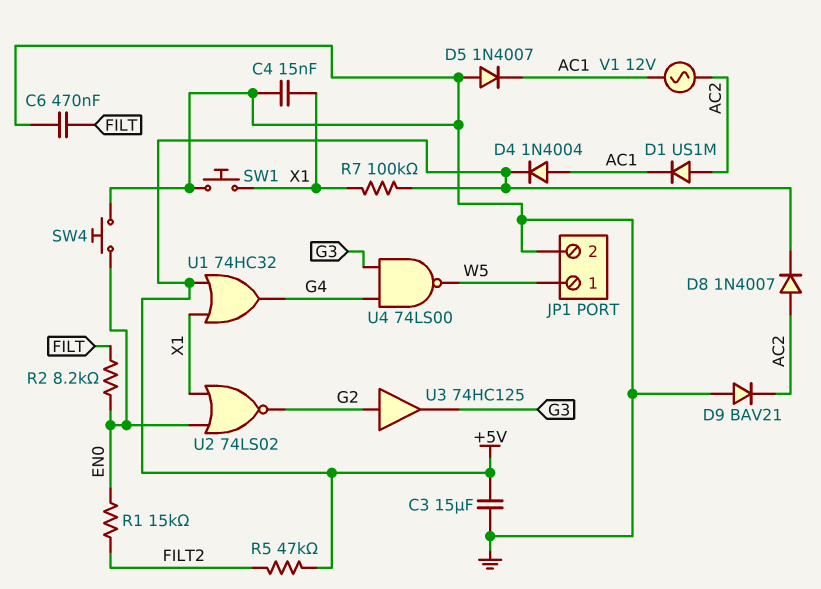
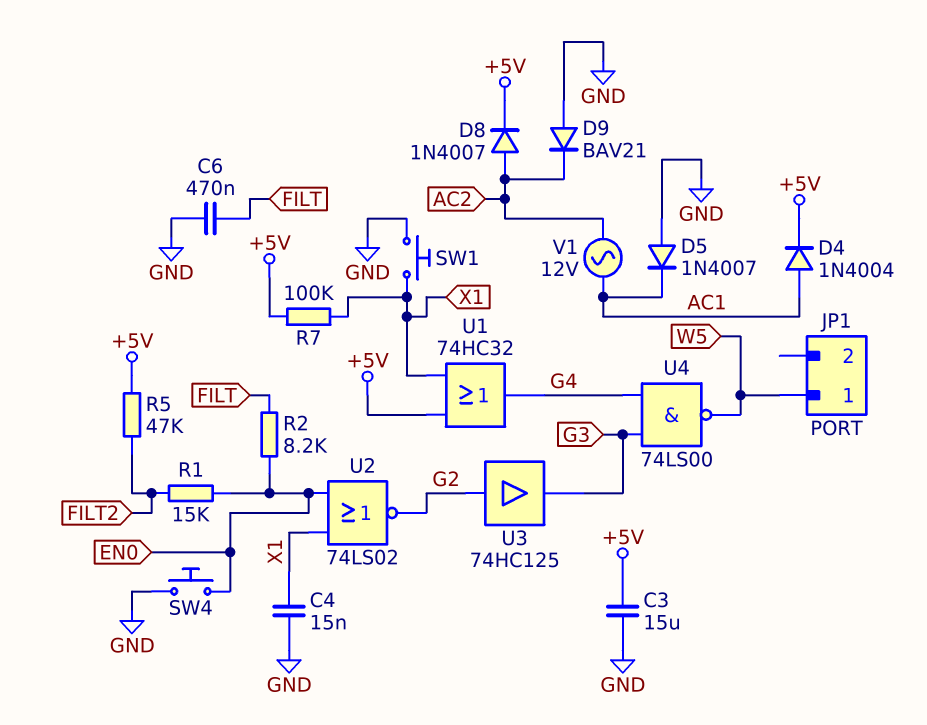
D1: diode US1M (A AC2, K AC1) -> none
JP1 pin 2: GND -> none

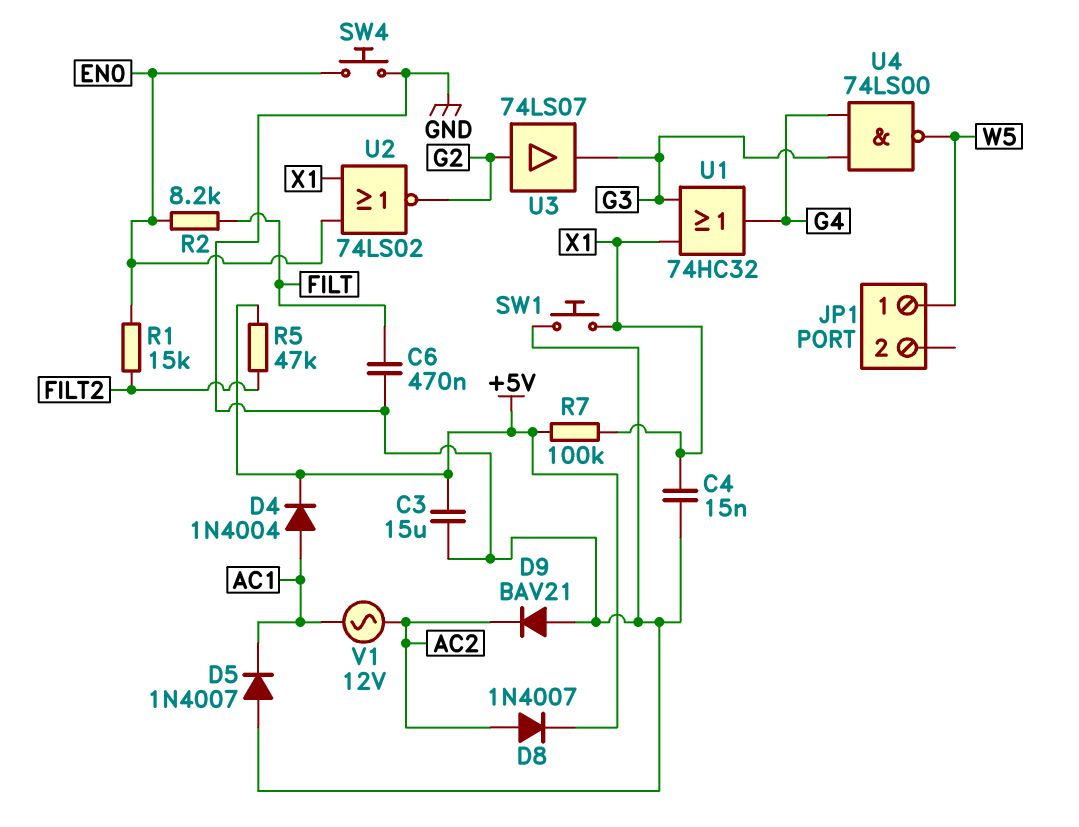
U1: OR 74HC32 (in +5V, in X1, out G4) -> OR 74HC32 (in G3, in X1, out G4)
U3: buffer 74HC125 (in G2, out G3) -> buffer 74LS07 (in G2, out G3)

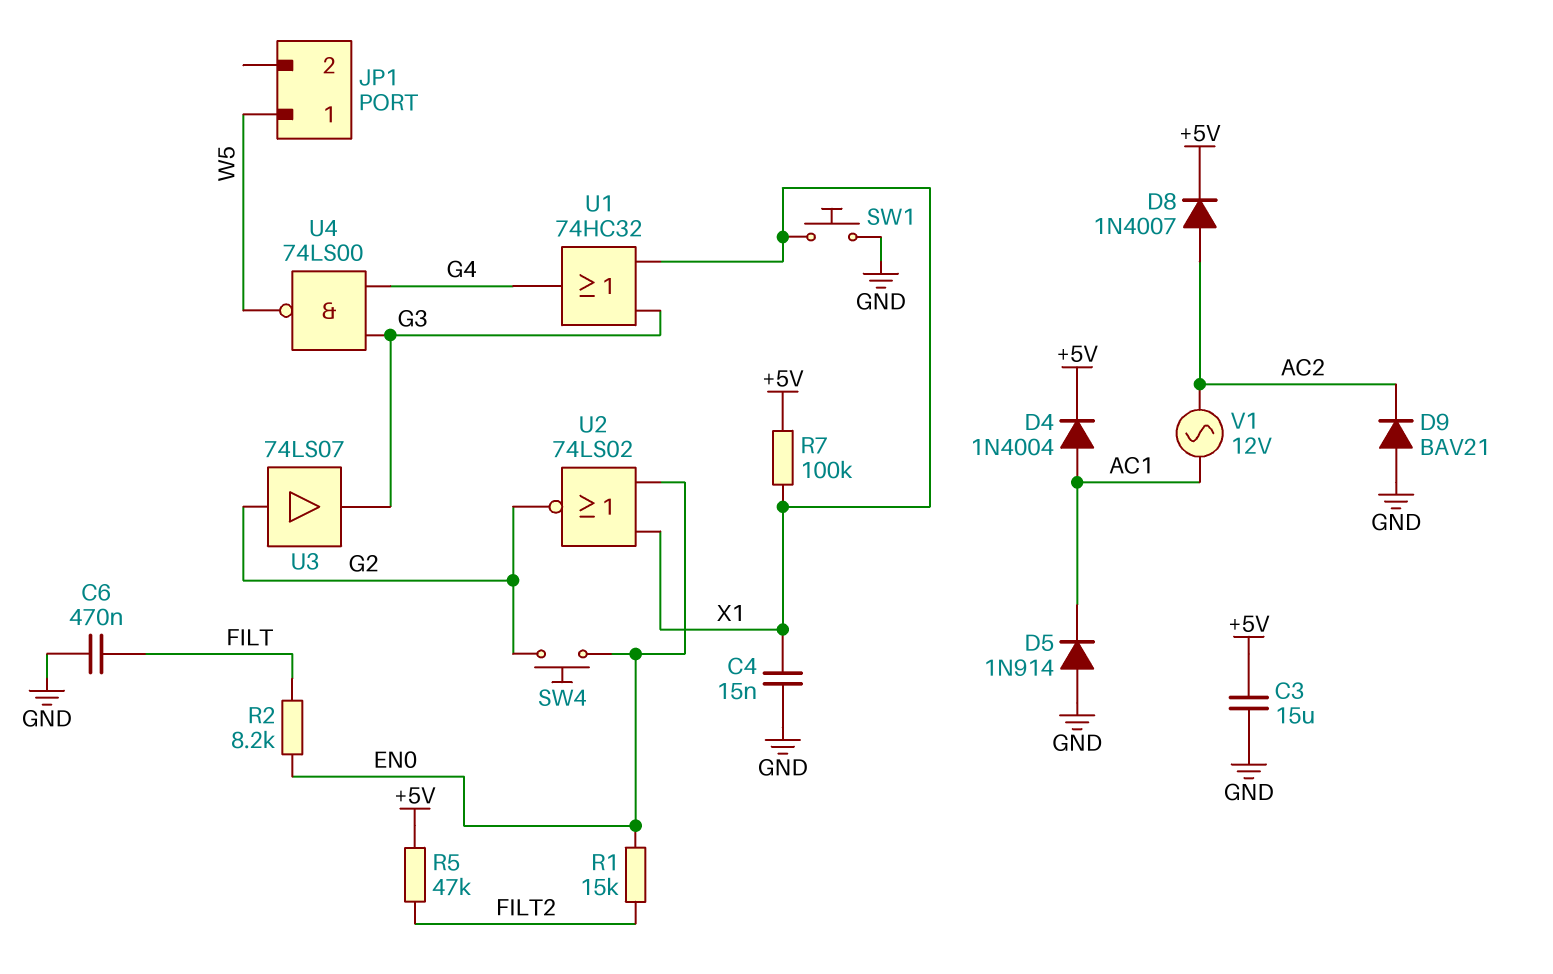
D5: diode 1N4007 (A GND, K AC1) -> diode 1N914 (A GND, K AC1)
SW4: button (EN0, GND) -> button (EN0, G2)

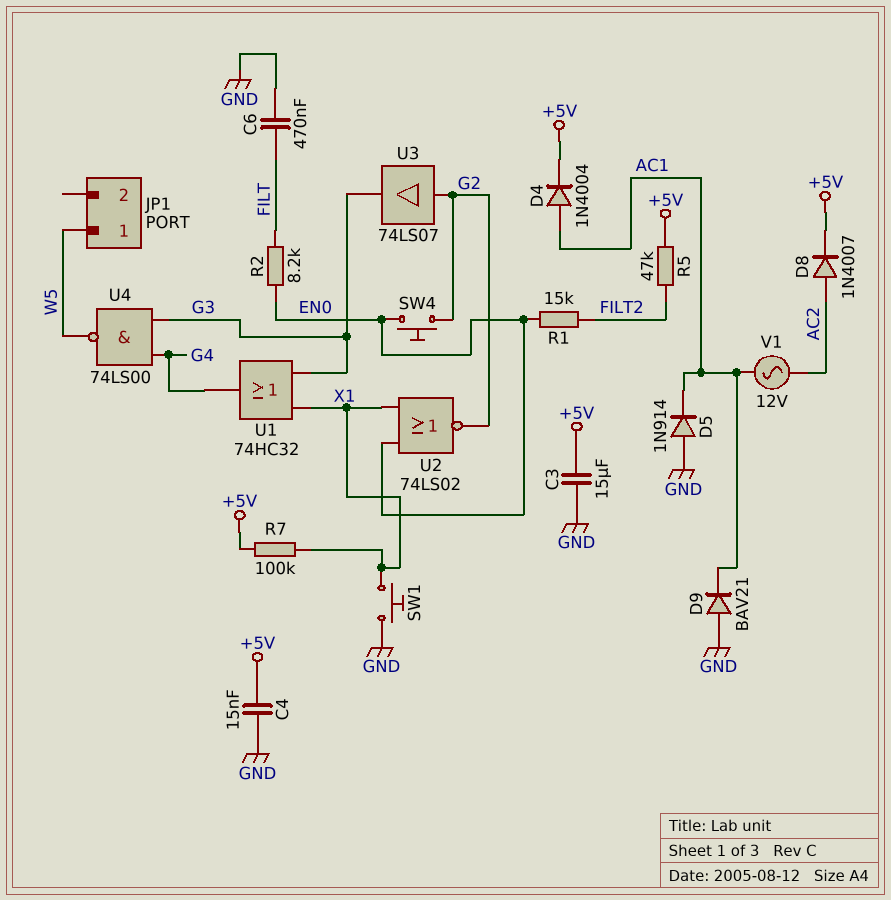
C4: 15nF (GND, X1) -> 15nF (+5V, GND)
D9: diode BAV21 (A GND, K AC2) -> diode BAV21 (A GND, K AC1)

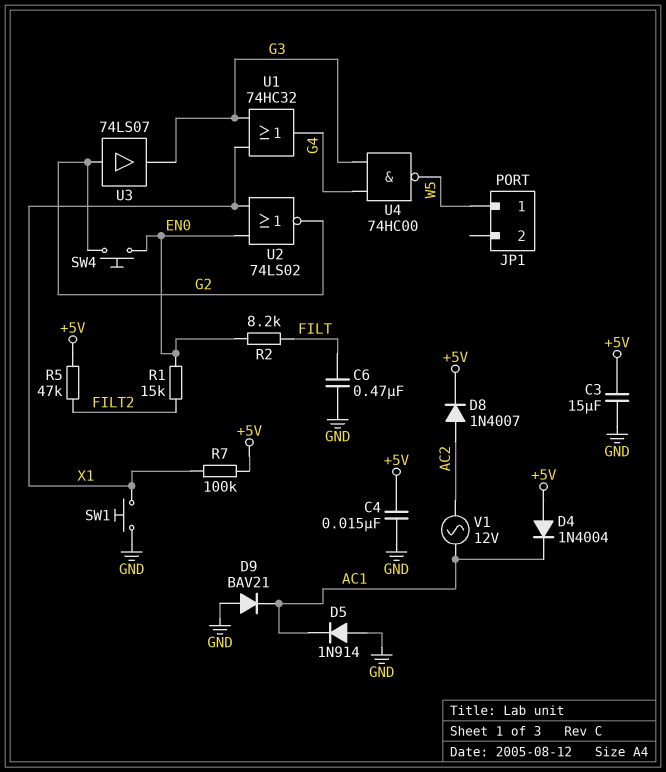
D4: diode 1N4004 (A AC1, K +5V) -> diode 1N4004 (A +5V, K AC1)
U4: NAND 74LS00 (in G3, in G4, out W5) -> NAND 74HC00 (in G3, in G4, out W5)

